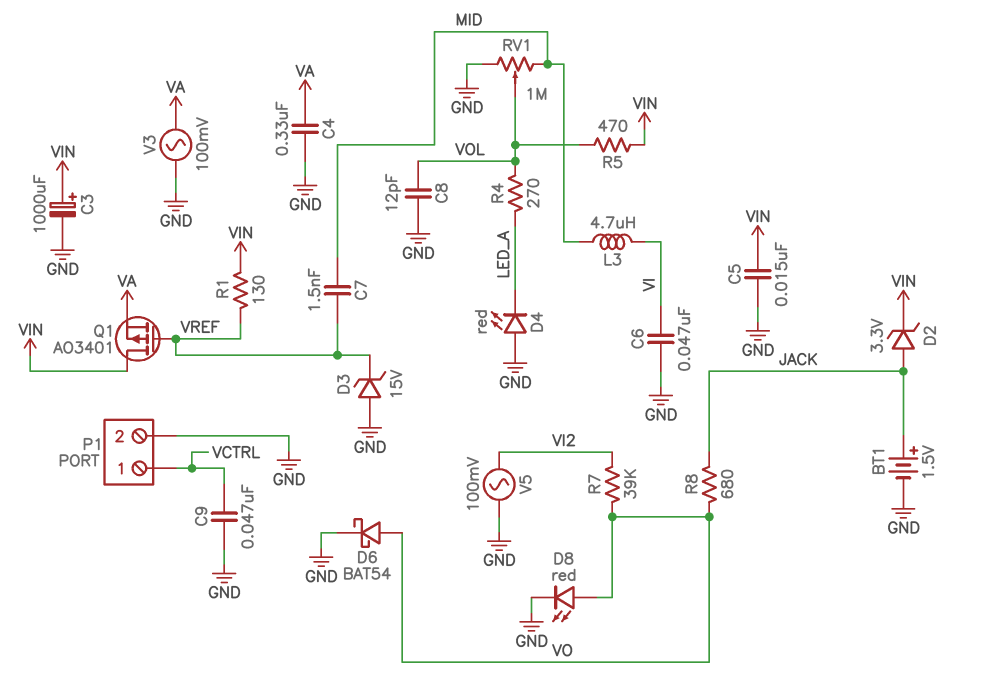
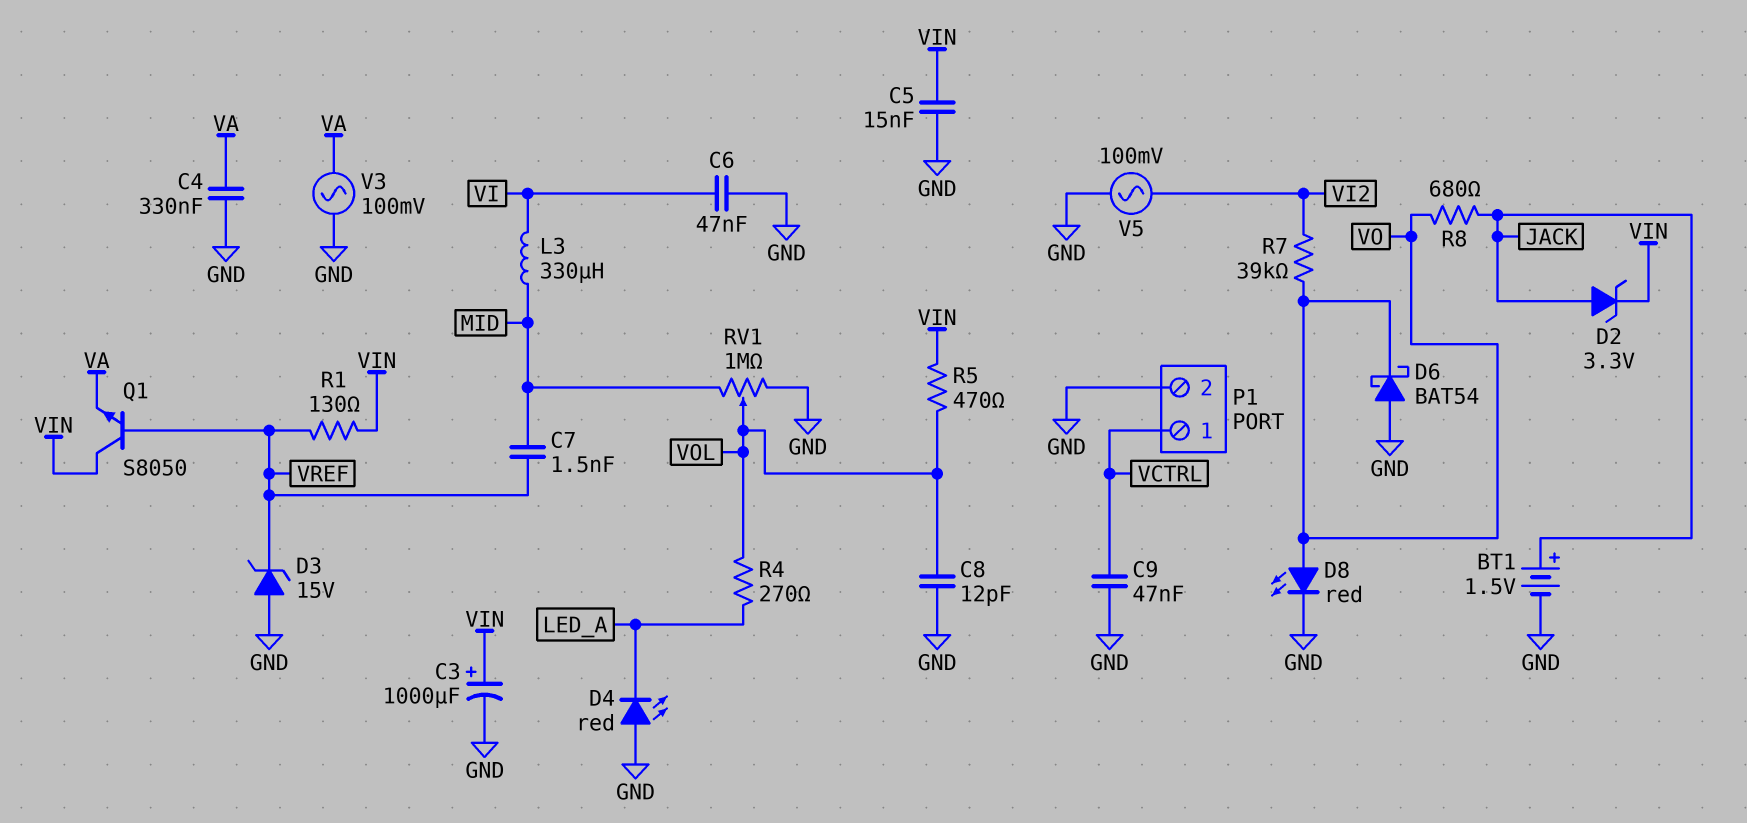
D6: schottky BAT54 (A VO, K GND) -> schottky BAT54 (A GND, K VO)
L3: 4.7uH (MID, VI) -> 330uH (MID, VI)
Q1: PMOS AO3401 (G VREF, D VIN, S VA) -> NPN S8050 (B VREF, C VIN, E VA)

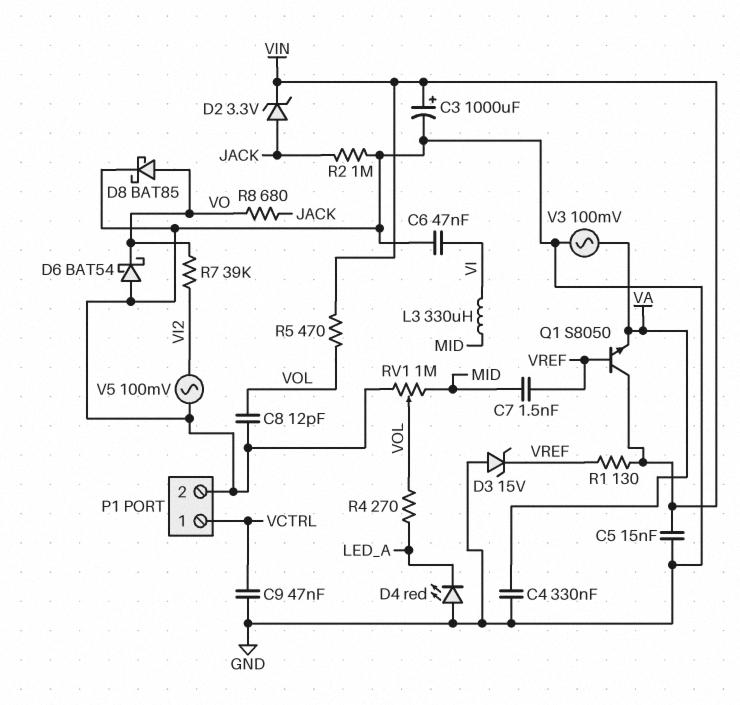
BT1: 1.5V (plus JACK, minus GND) -> none
D8: LED red (A VO, K GND) -> schottky BAT85 (A VO, K GND)
R2: none -> 1M (GND, JACK)

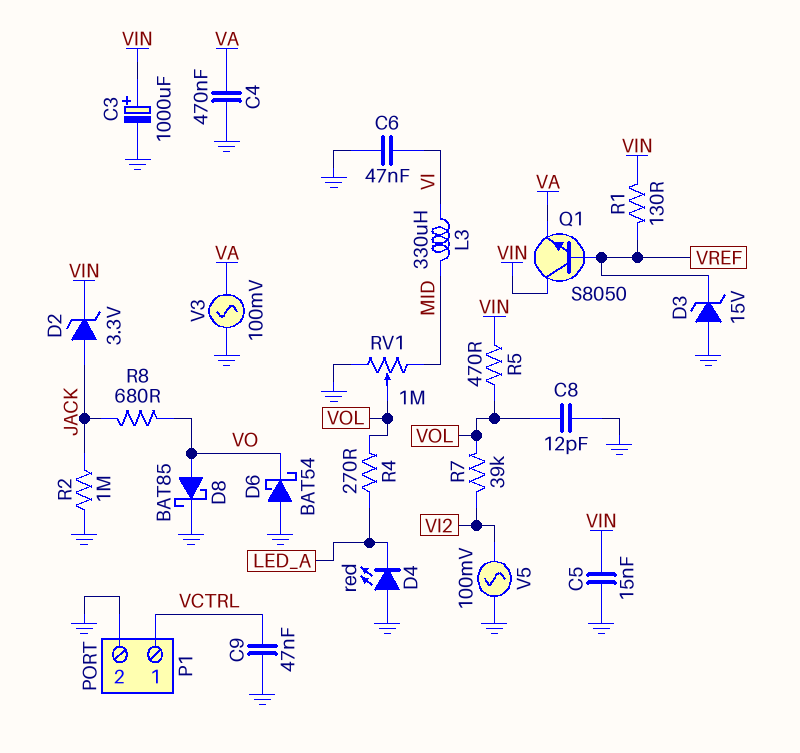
C4: 330nF (GND, VA) -> 470nF (GND, VA)
C7: 1.5nF (MID, VREF) -> none
R7: 39k (VI2, VO) -> 39k (VI2, VOL)

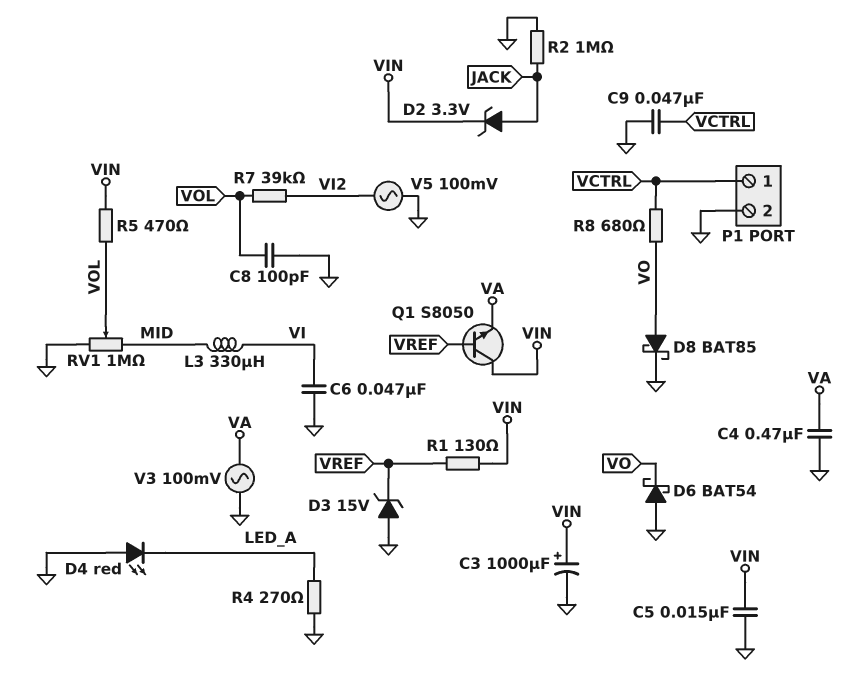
C8: 12pF (GND, VOL) -> 100pF (GND, VOL)
R4: 270 (LED_A, VOL) -> 270 (GND, LED_A)
R8: 680 (JACK, VO) -> 680 (VCTRL, VO)

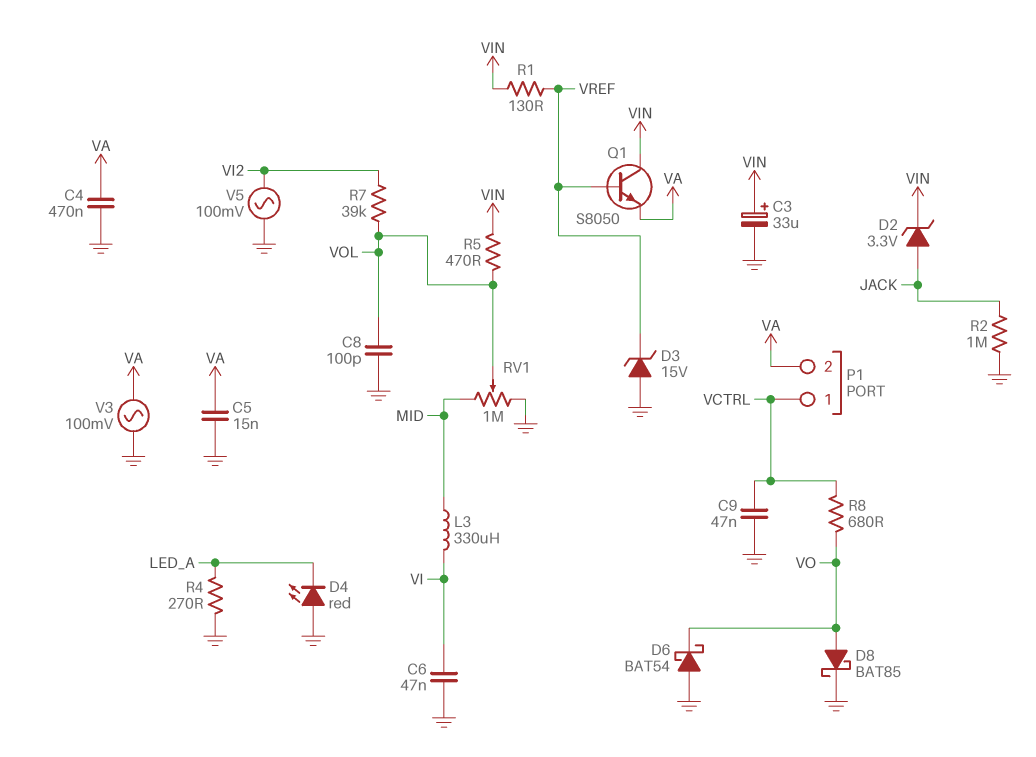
C3: 1000uF (plus VIN, minus GND) -> 33uF (plus VIN, minus GND)
C5: 15nF (GND, VIN) -> 15nF (GND, VA)
P1 pin 2: GND -> VA

